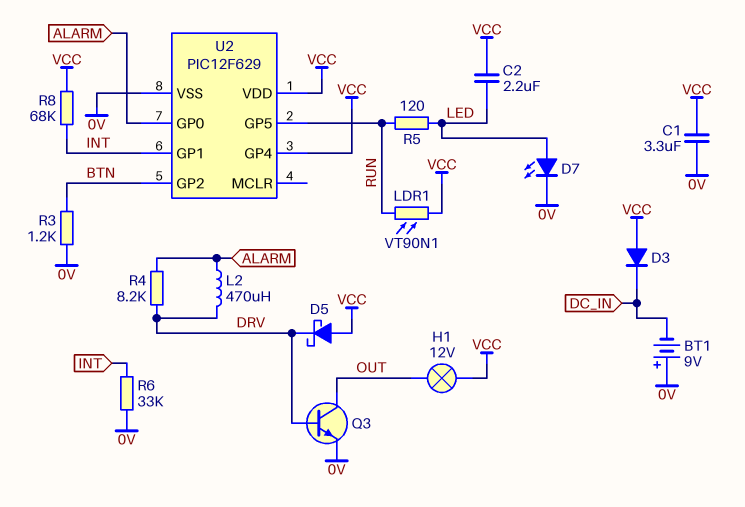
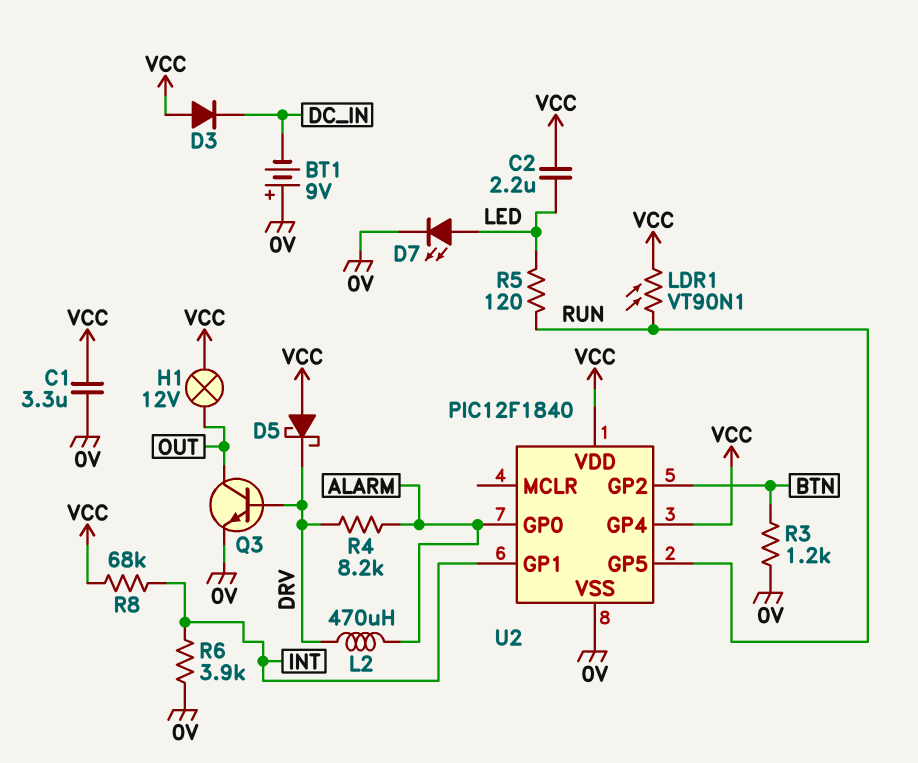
R6: 33k (0V, INT) -> 3.9k (0V, INT)
U2: PIC12F629 -> PIC12F1840

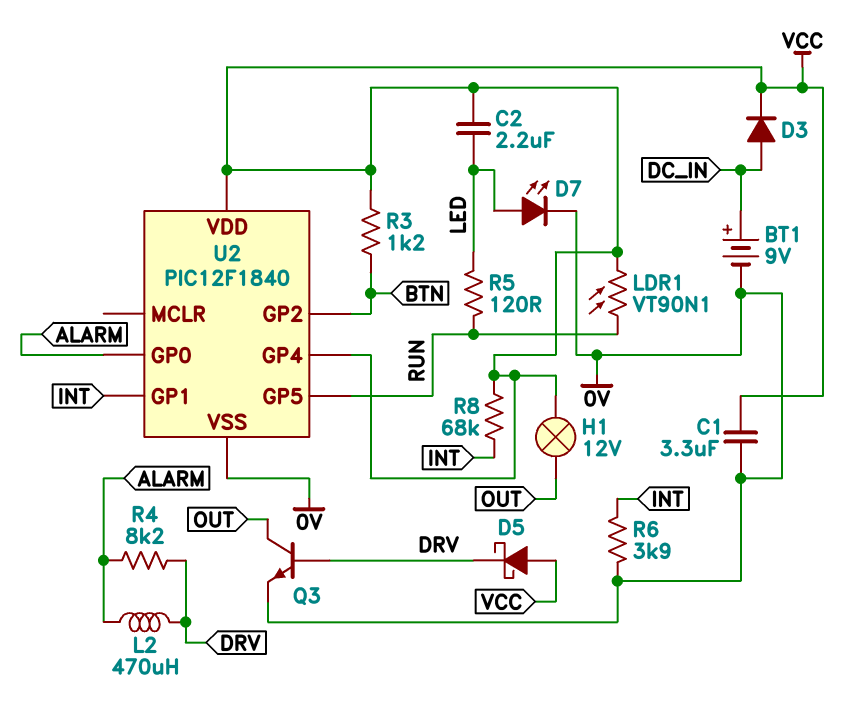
BT1: 9V (plus 0V, minus DC_IN) -> 9V (plus DC_IN, minus 0V)
D3: diode (A VCC, K DC_IN) -> diode (A DC_IN, K VCC)
R3: 1.2k (0V, BTN) -> 1.2k (BTN, VCC)

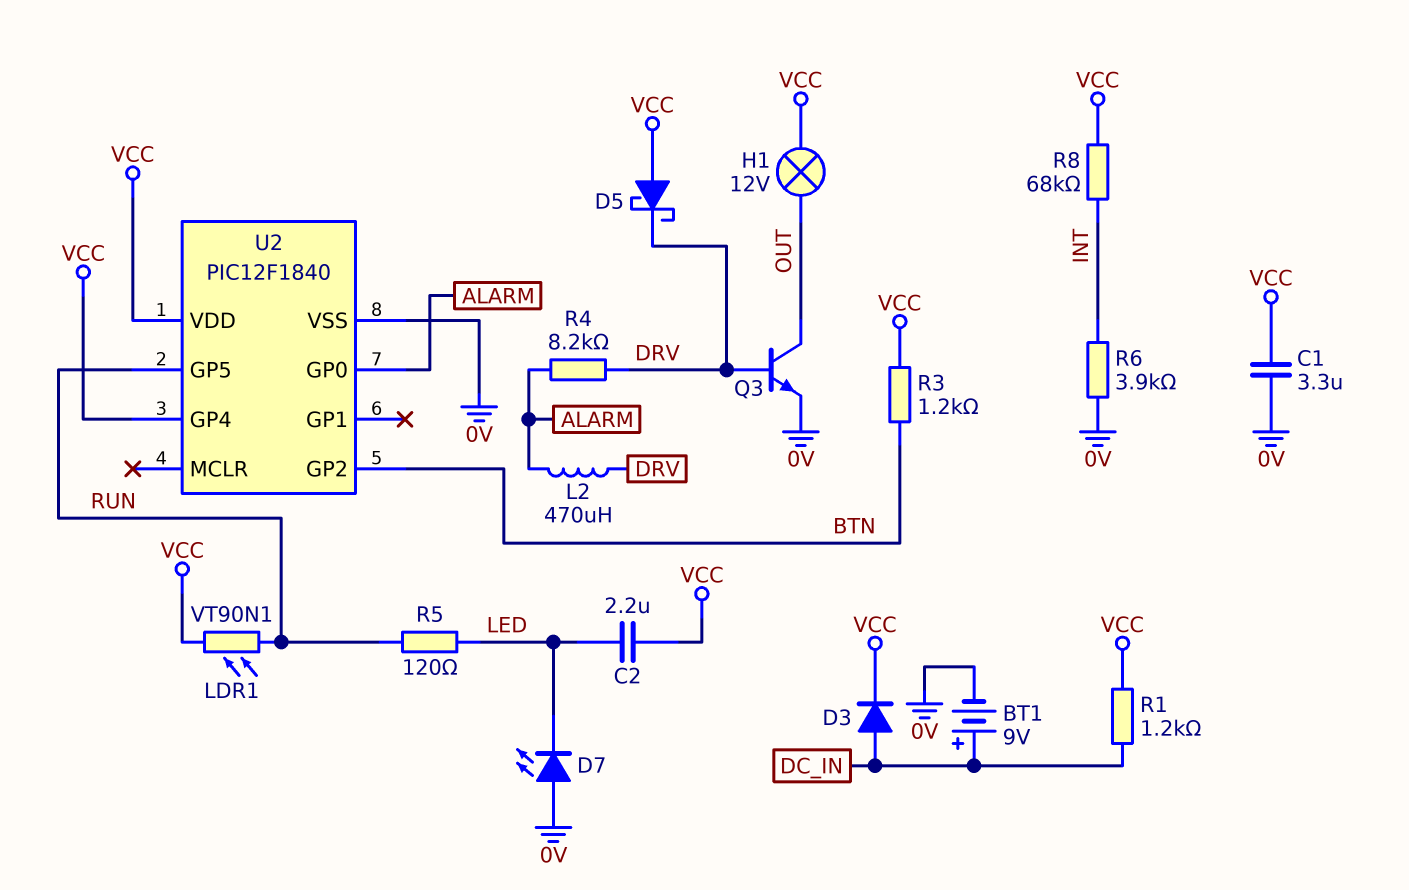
D7: LED (A LED, K 0V) -> LED (A 0V, K LED)
R1: none -> 1.2k (DC_IN, VCC)
U2 pin GP1: INT -> none

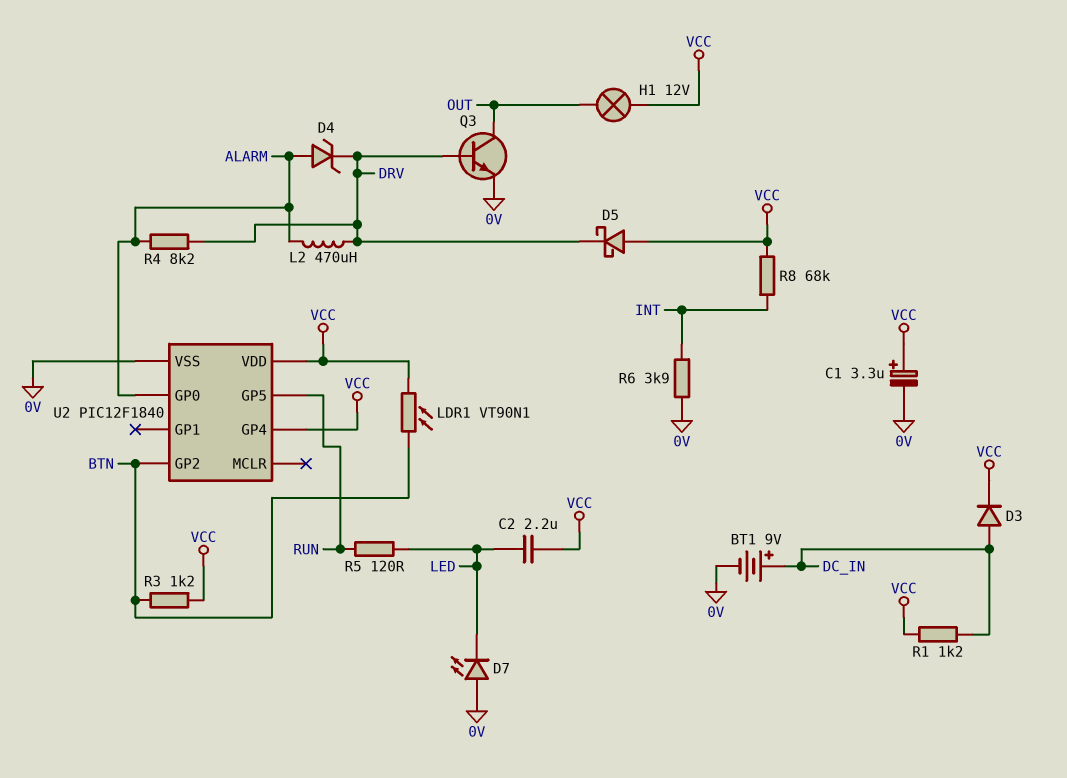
C1: 3.3uF (0V, VCC) -> 3.3uF (plus VCC, minus 0V)
D4: none -> zener (A ALARM, K DRV)
LDR1: VT90N1 (RUN, VCC) -> VT90N1 (BTN, VCC)

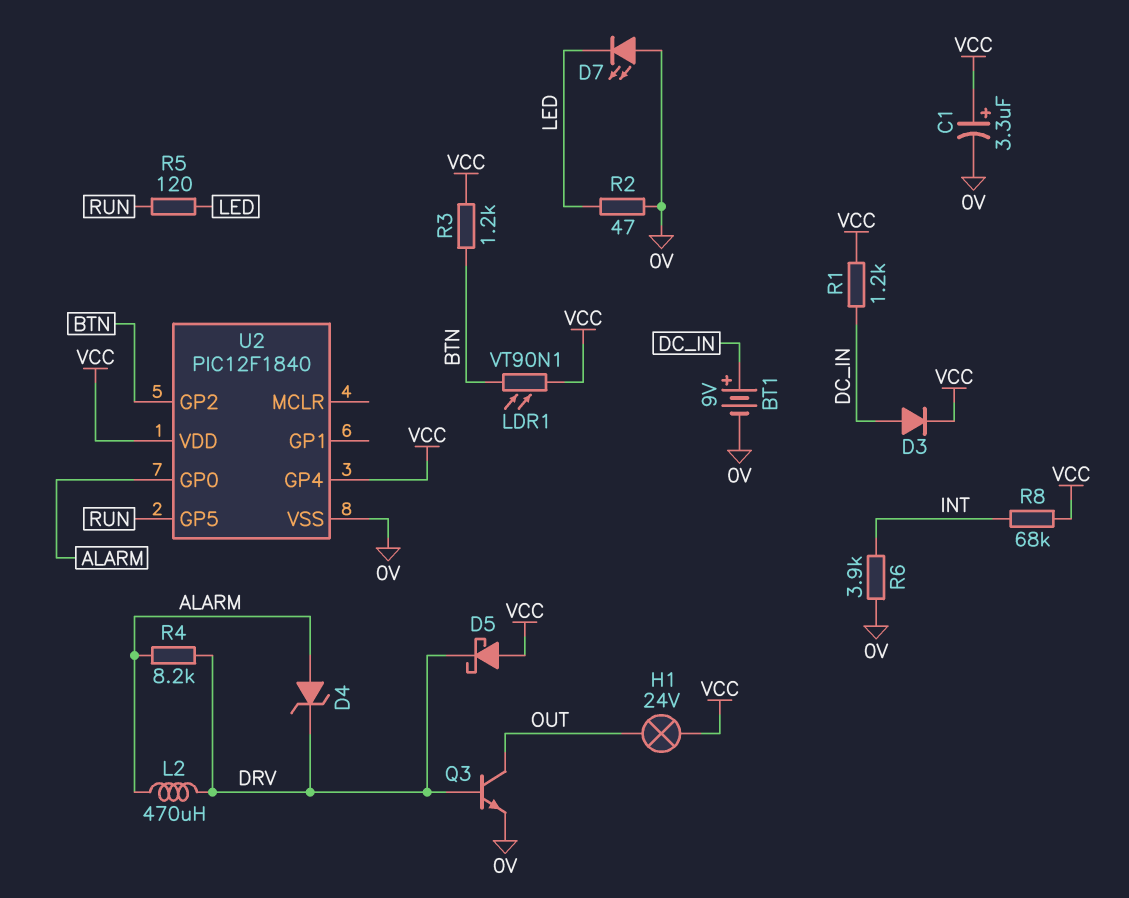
C2: 2.2uF (LED, VCC) -> none
H1: lamp 12V (OUT, VCC) -> lamp 24V (OUT, VCC)
R2: none -> 47 (0V, LED)

